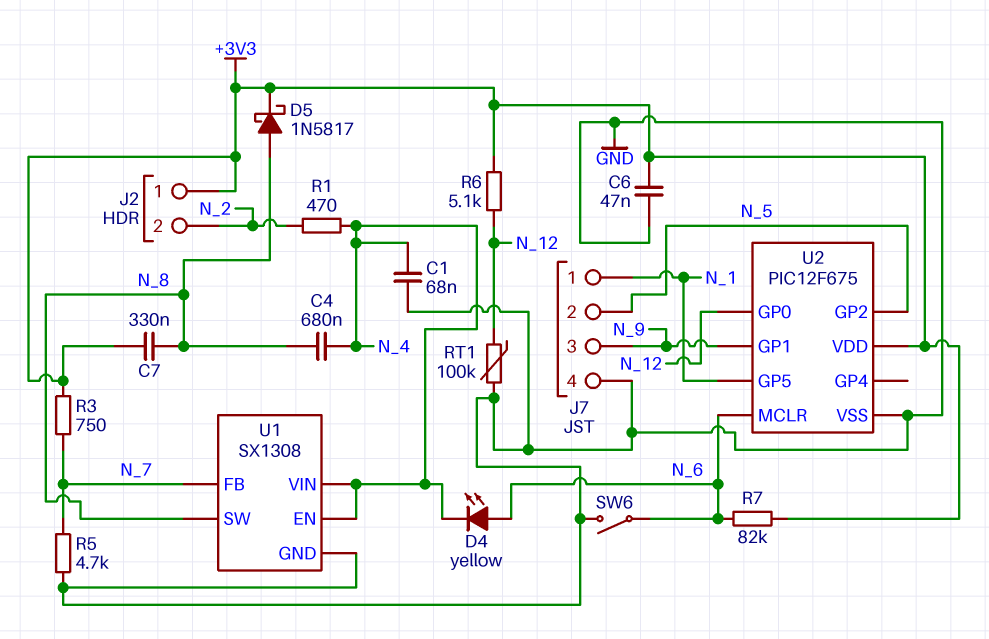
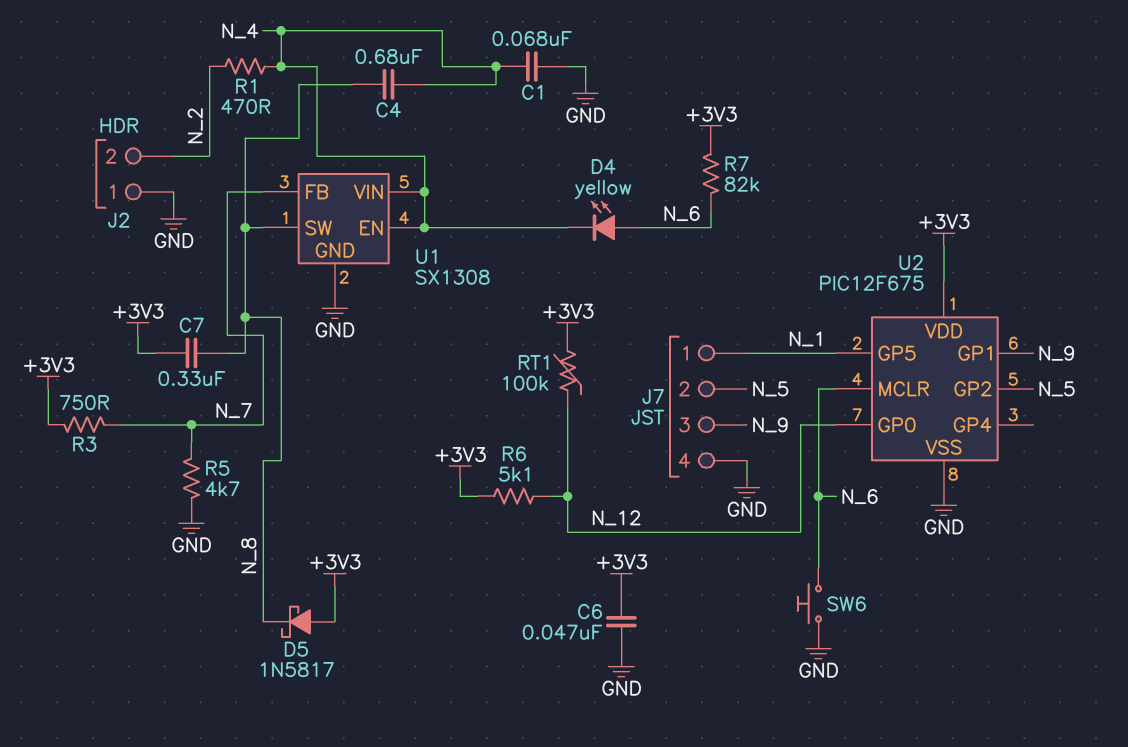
D5: schottky 1N5817 (A N_8, K +3V3) -> schottky 1N5817 (A +3V3, K N_8)
J2 pin 1: +3V3 -> GND
RT1: 100k (GND, N_12) -> 100k (+3V3, N_12)
SW6: switch (GND, N_6) -> button (GND, N_6)

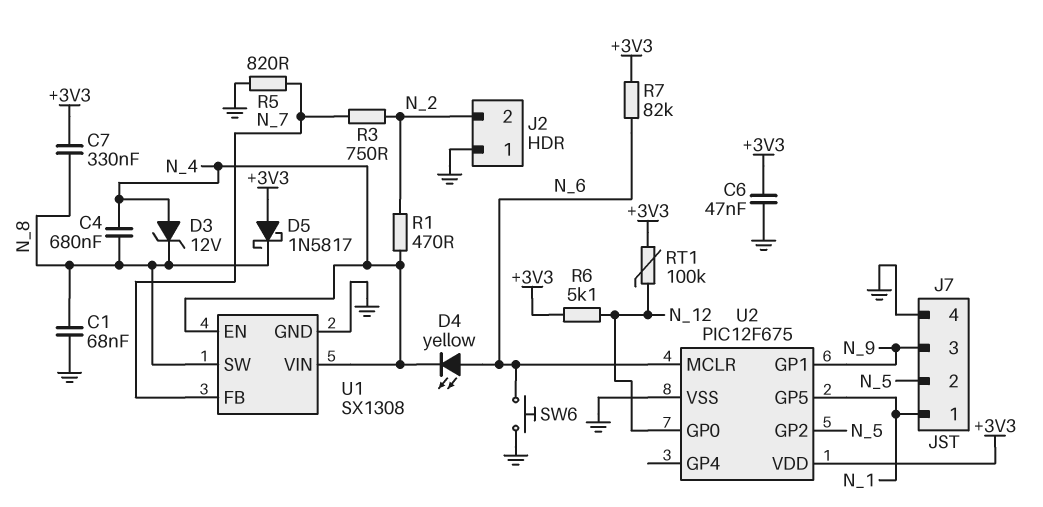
C1: 68nF (GND, N_4) -> 68nF (GND, N_8)
D3: none -> zener 12V (A N_4, K N_8)
R3: 750 (+3V3, N_7) -> 750 (N_2, N_7)
R5: 4.7k (GND, N_7) -> 820 (GND, N_7)

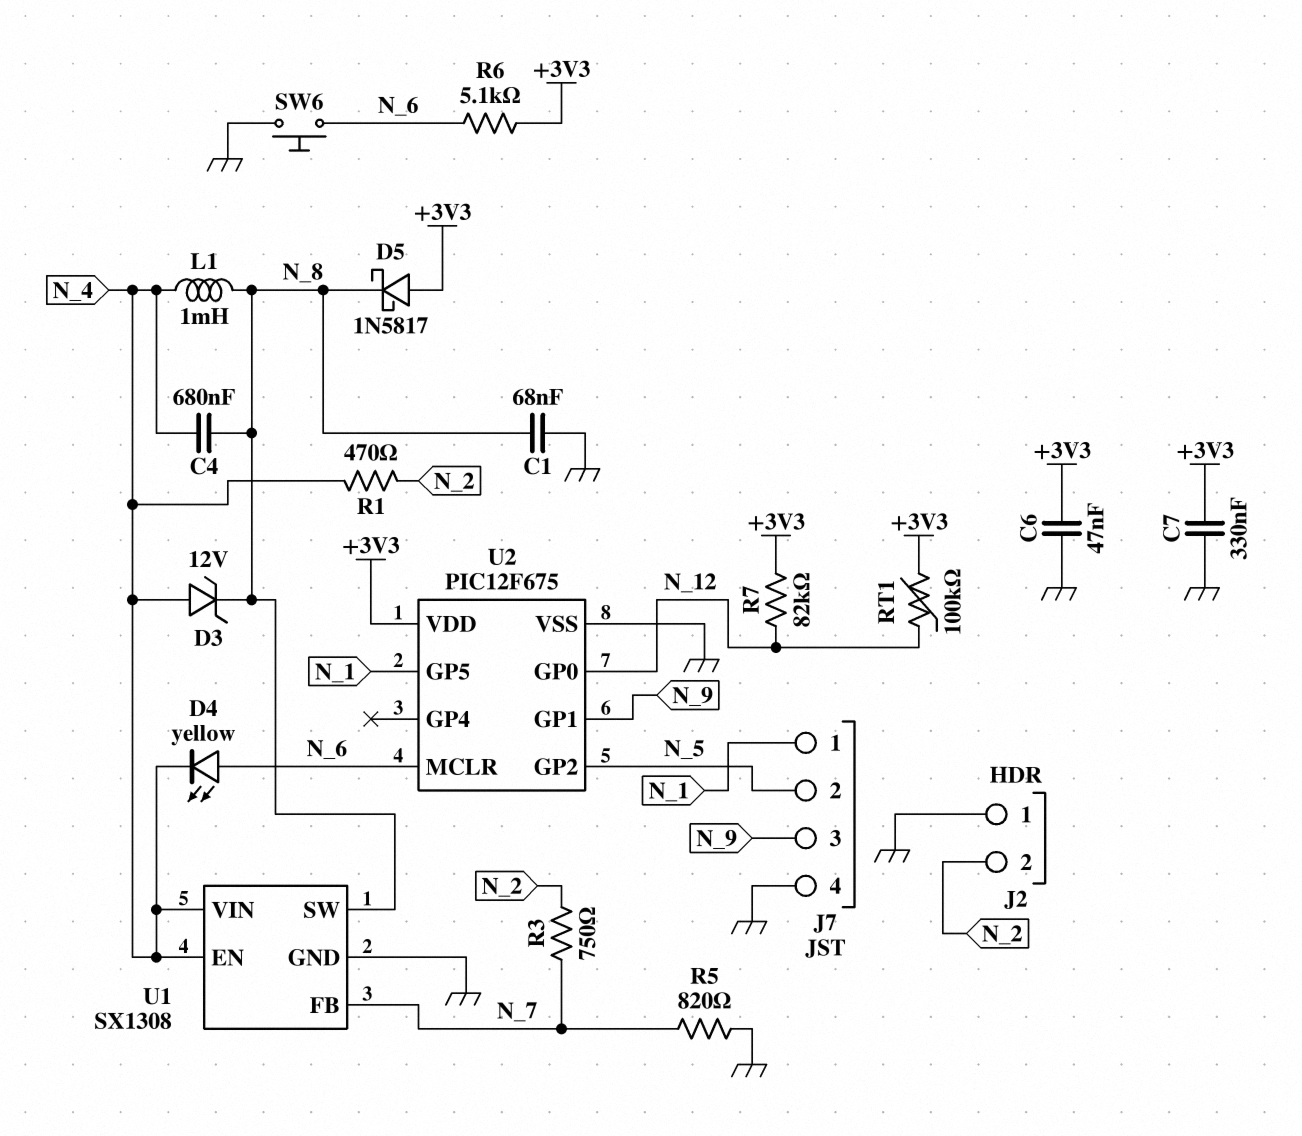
C7: 330nF (+3V3, N_8) -> 330nF (+3V3, GND)
L1: none -> 1mH (N_4, N_8)
R6: 5.1k (+3V3, N_12) -> 5.1k (+3V3, N_6)
R7: 82k (+3V3, N_6) -> 82k (+3V3, N_12)

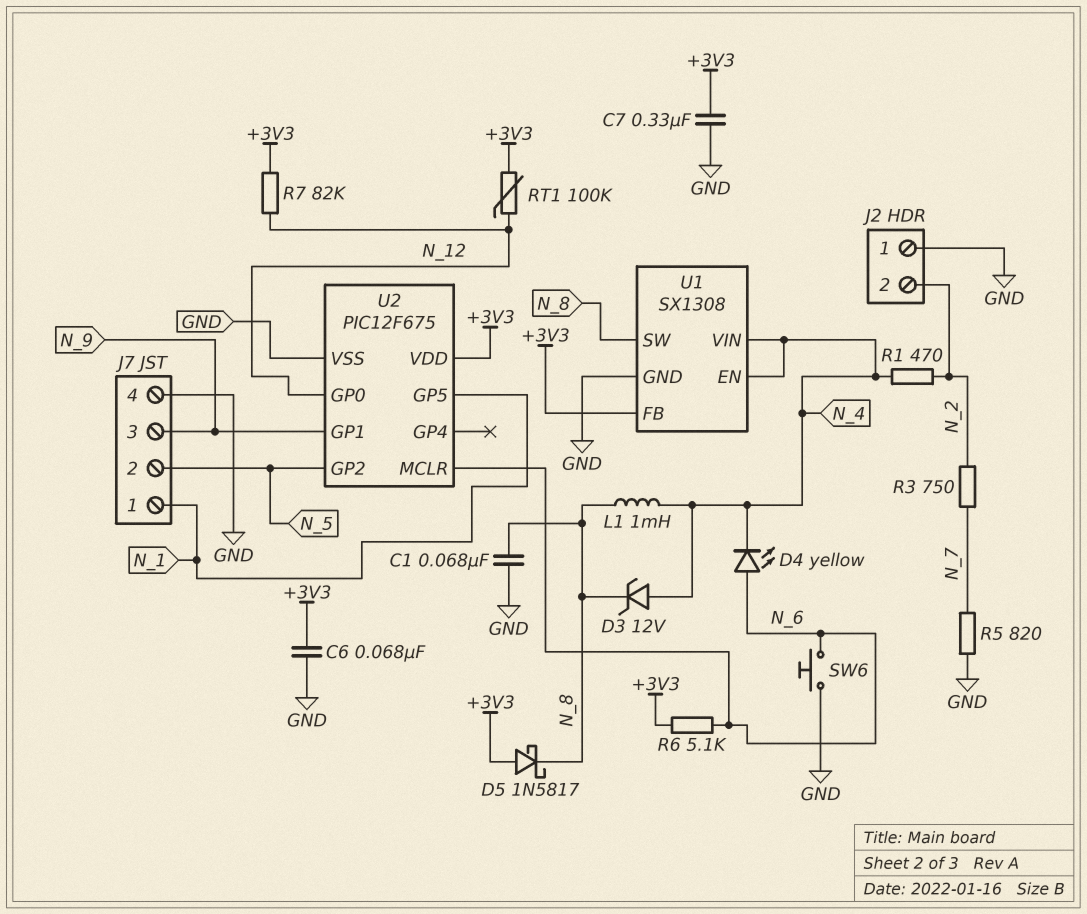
C4: 680nF (N_4, N_8) -> none
C6: 47nF (+3V3, GND) -> 68nF (+3V3, GND)
U1 pin FB: N_7 -> +3V3

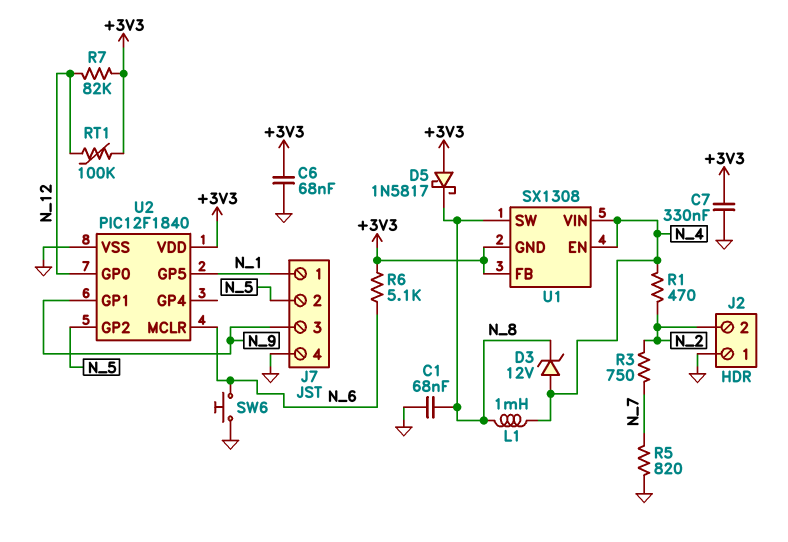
D4: LED yellow (A N_6, K N_4) -> none
U1 pin GND: GND -> +3V3
U2: PIC12F675 -> PIC12F1840

